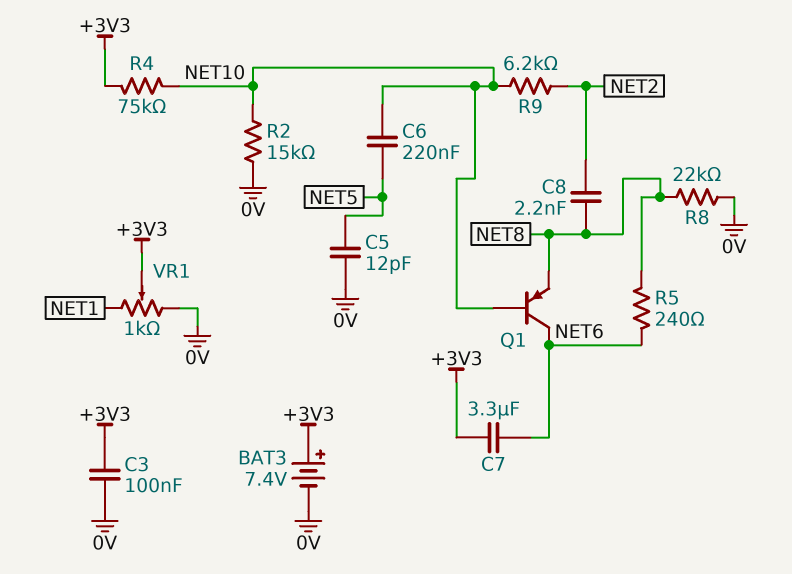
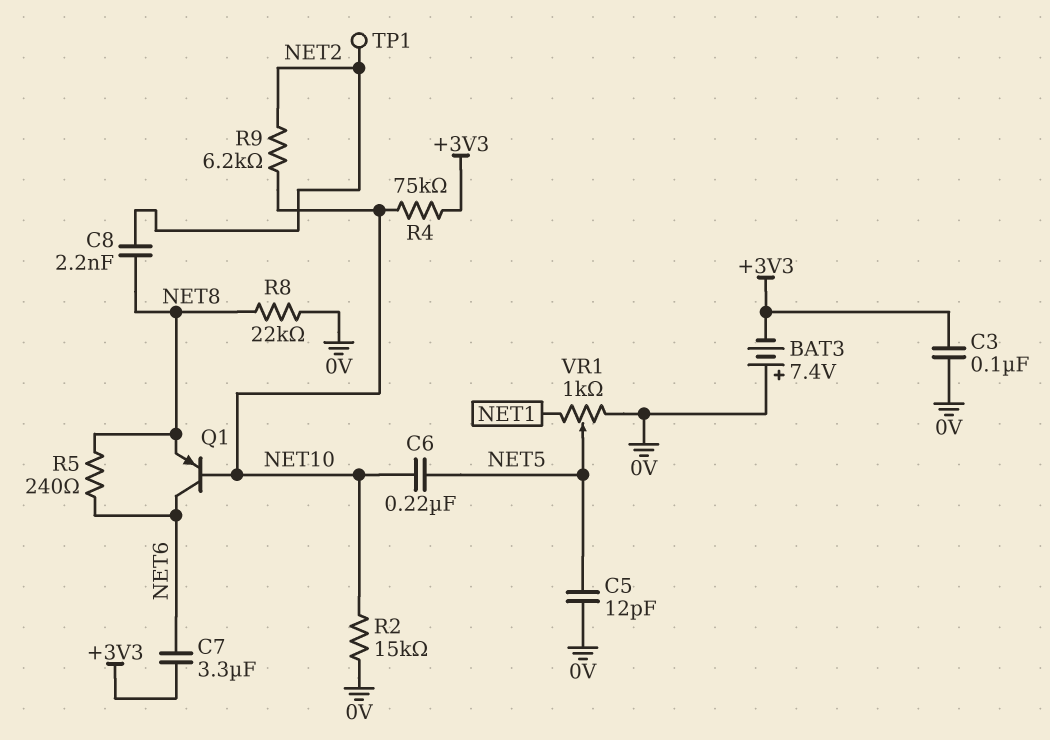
BAT3: 7.4V (plus +3V3, minus 0V) -> 7.4V (plus 0V, minus +3V3)
TP1: none -> test point (NET2)
VR1: 1k (0V, NET1, wiper +3V3) -> 1k (0V, NET1, wiper NET5)

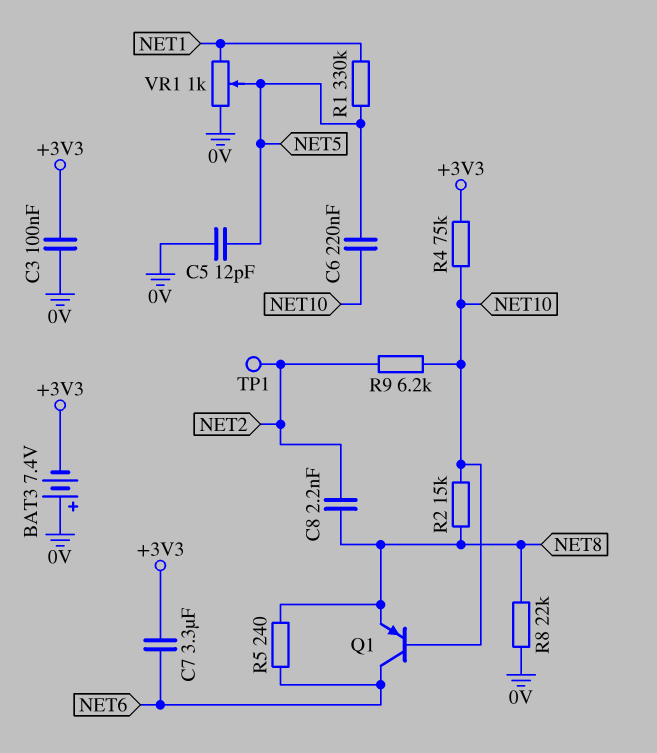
R1: none -> 330k (NET1, NET5)
R2: 15k (0V, NET10) -> 15k (NET8, NET10)

